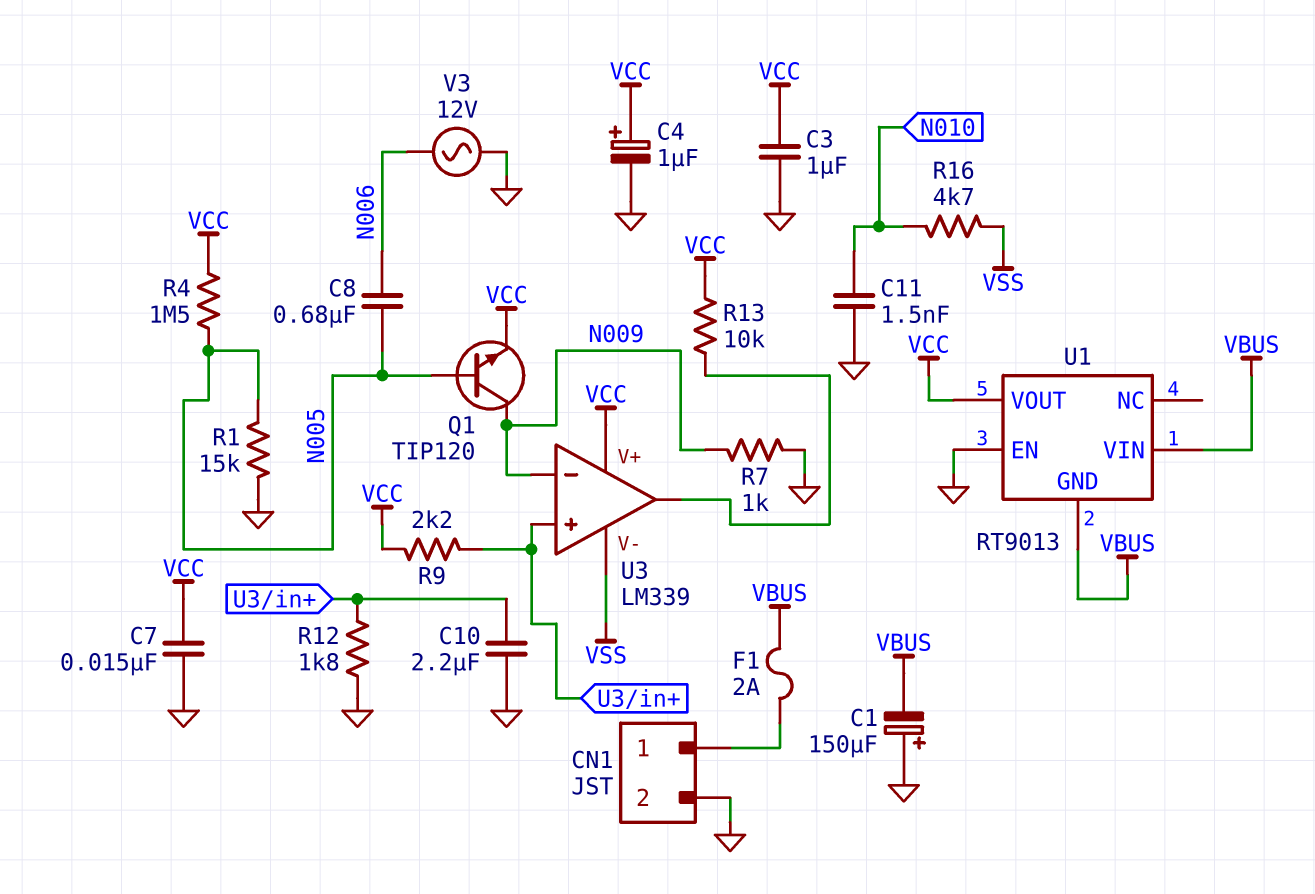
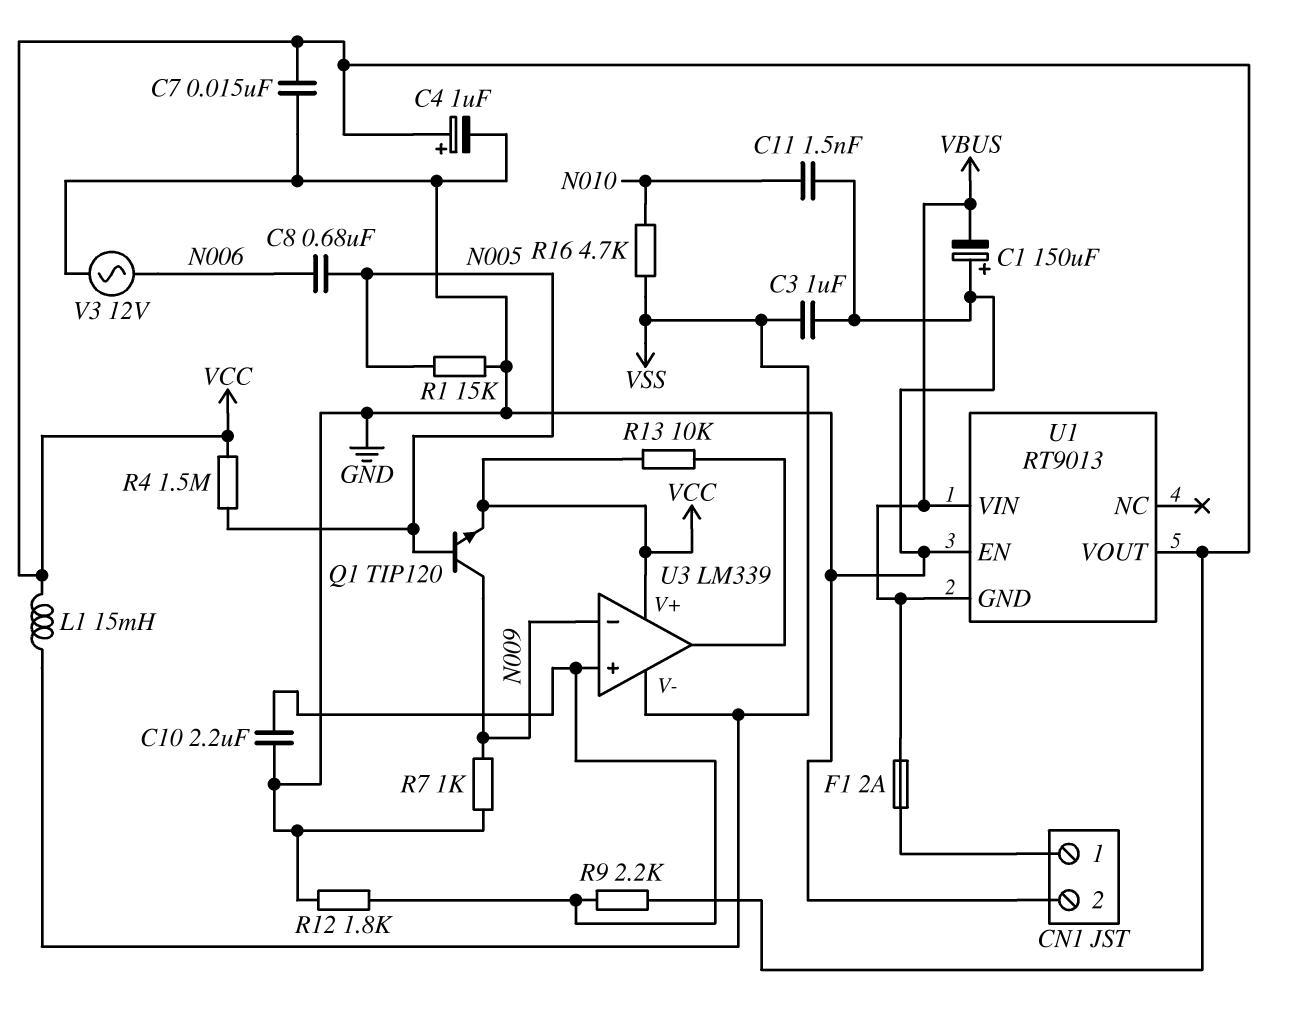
C3: 1uF (GND, VCC) -> 1uF (GND, VSS)
L1: none -> 15mH (VCC, VSS)

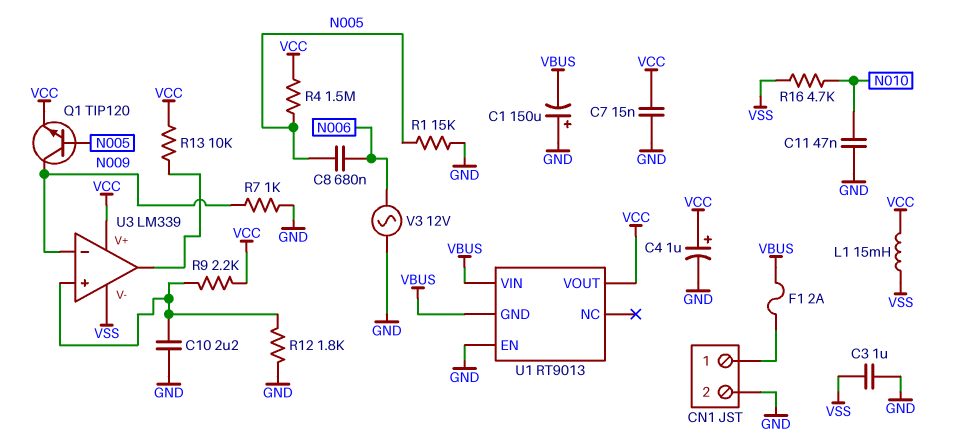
C11: 1.5nF (GND, N010) -> 47nF (GND, N010)

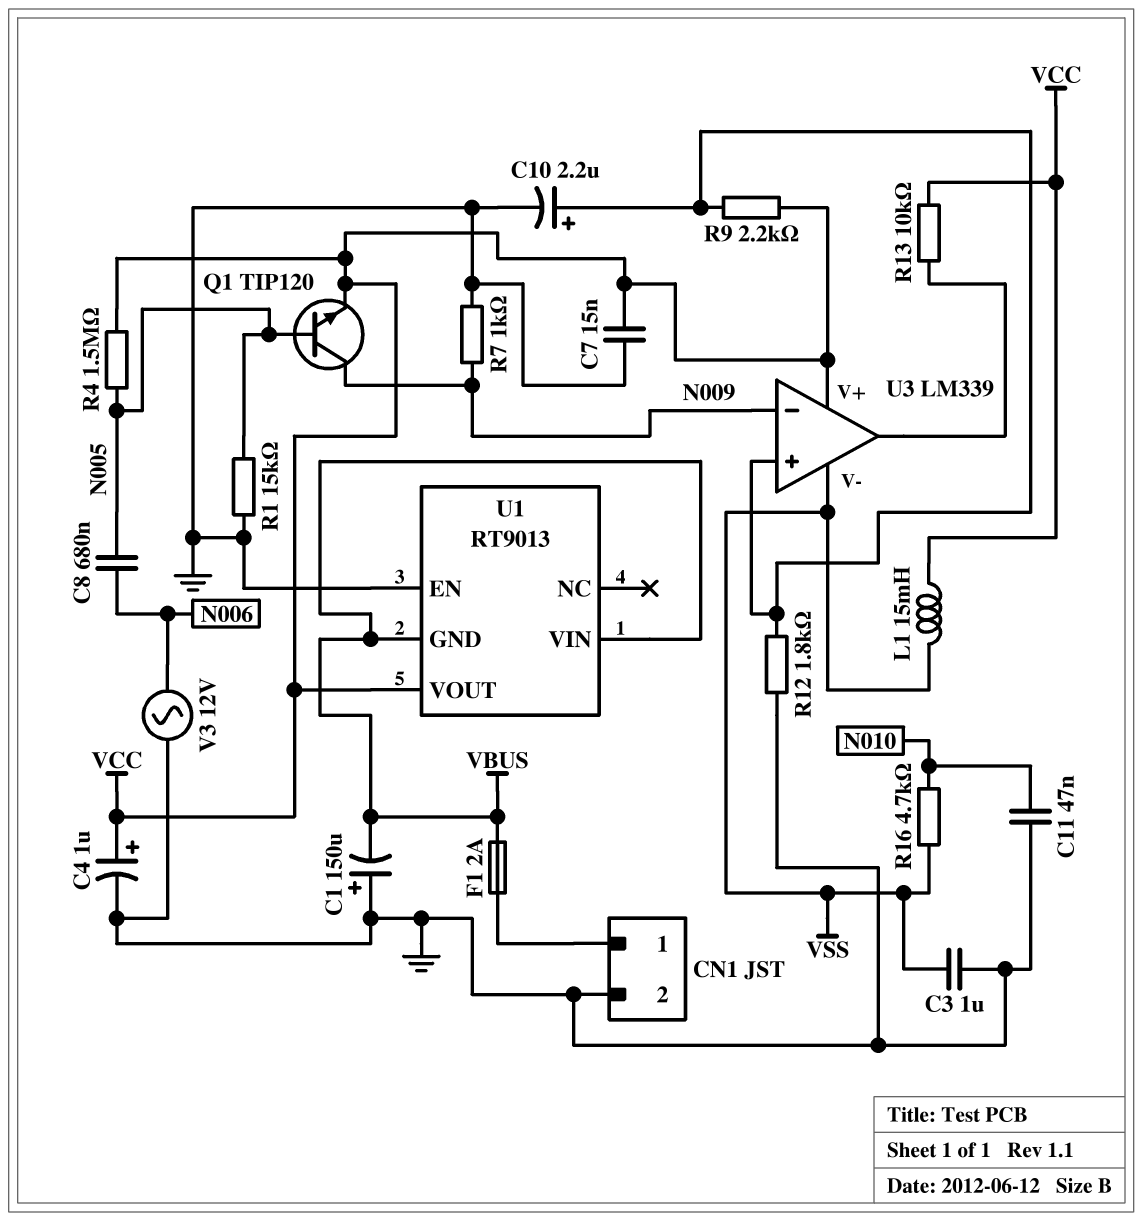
C10: 2.2uF (GND, U3/in+) -> 2.2uF (plus U3/in+, minus GND)

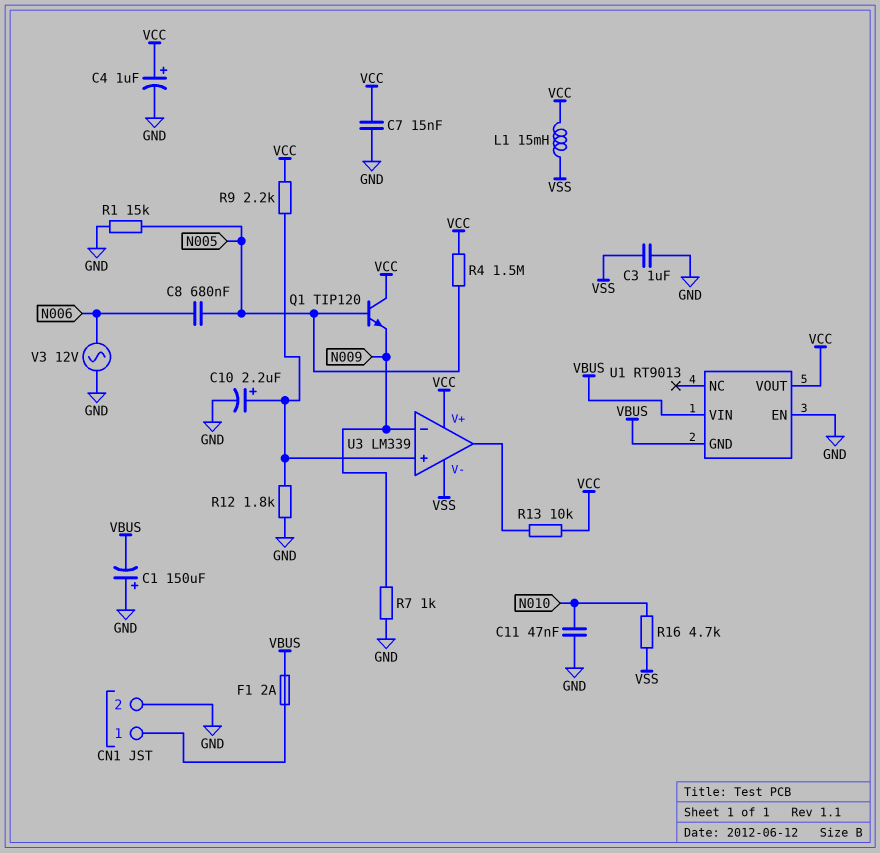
Q1: NPN TIP120 (B N005, C N009, E VCC) -> NPN TIP120 (B N005, C VCC, E N009)

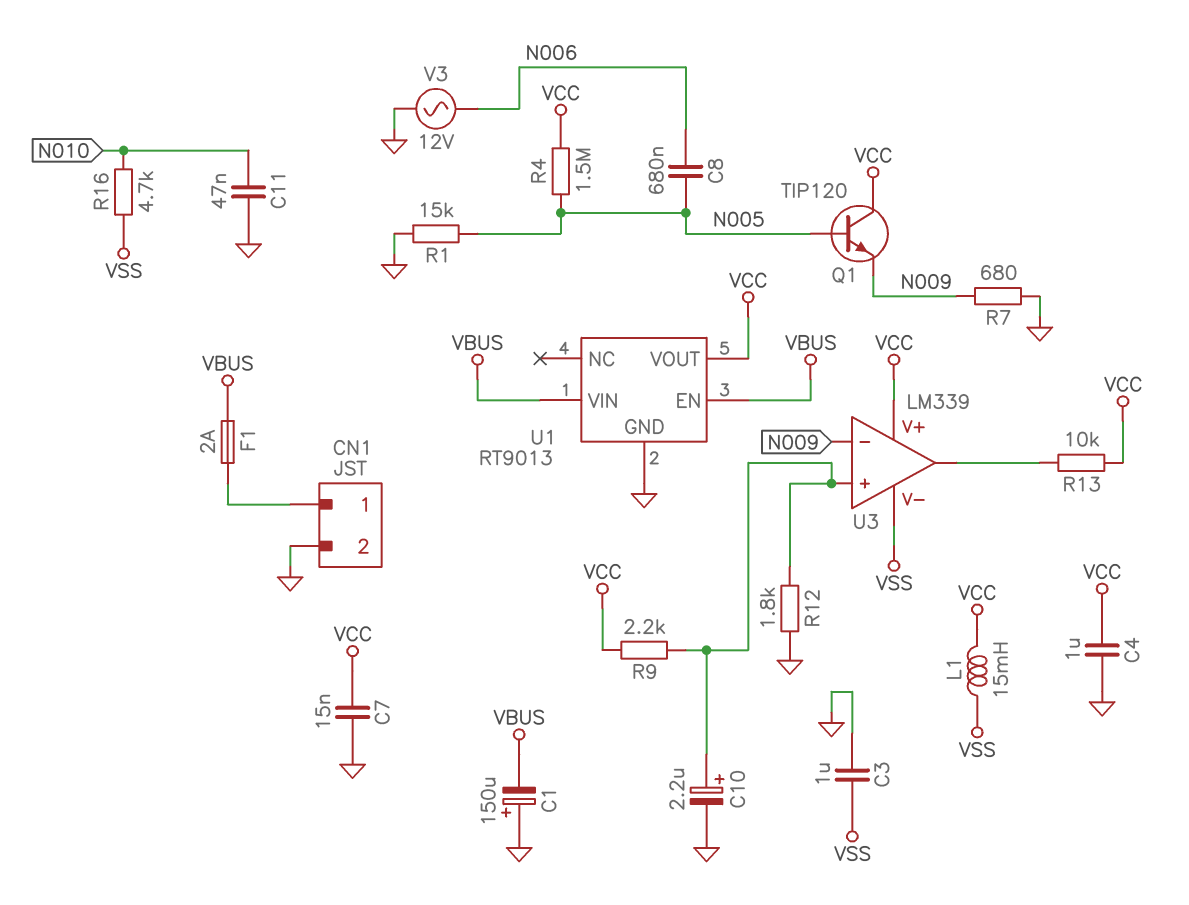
C4: 1uF (plus VCC, minus GND) -> 1uF (GND, VCC)
R7: 1k (GND, N009) -> 680 (GND, N009)
U1 pin EN: GND -> VBUS
U1 pin GND: VBUS -> GND

